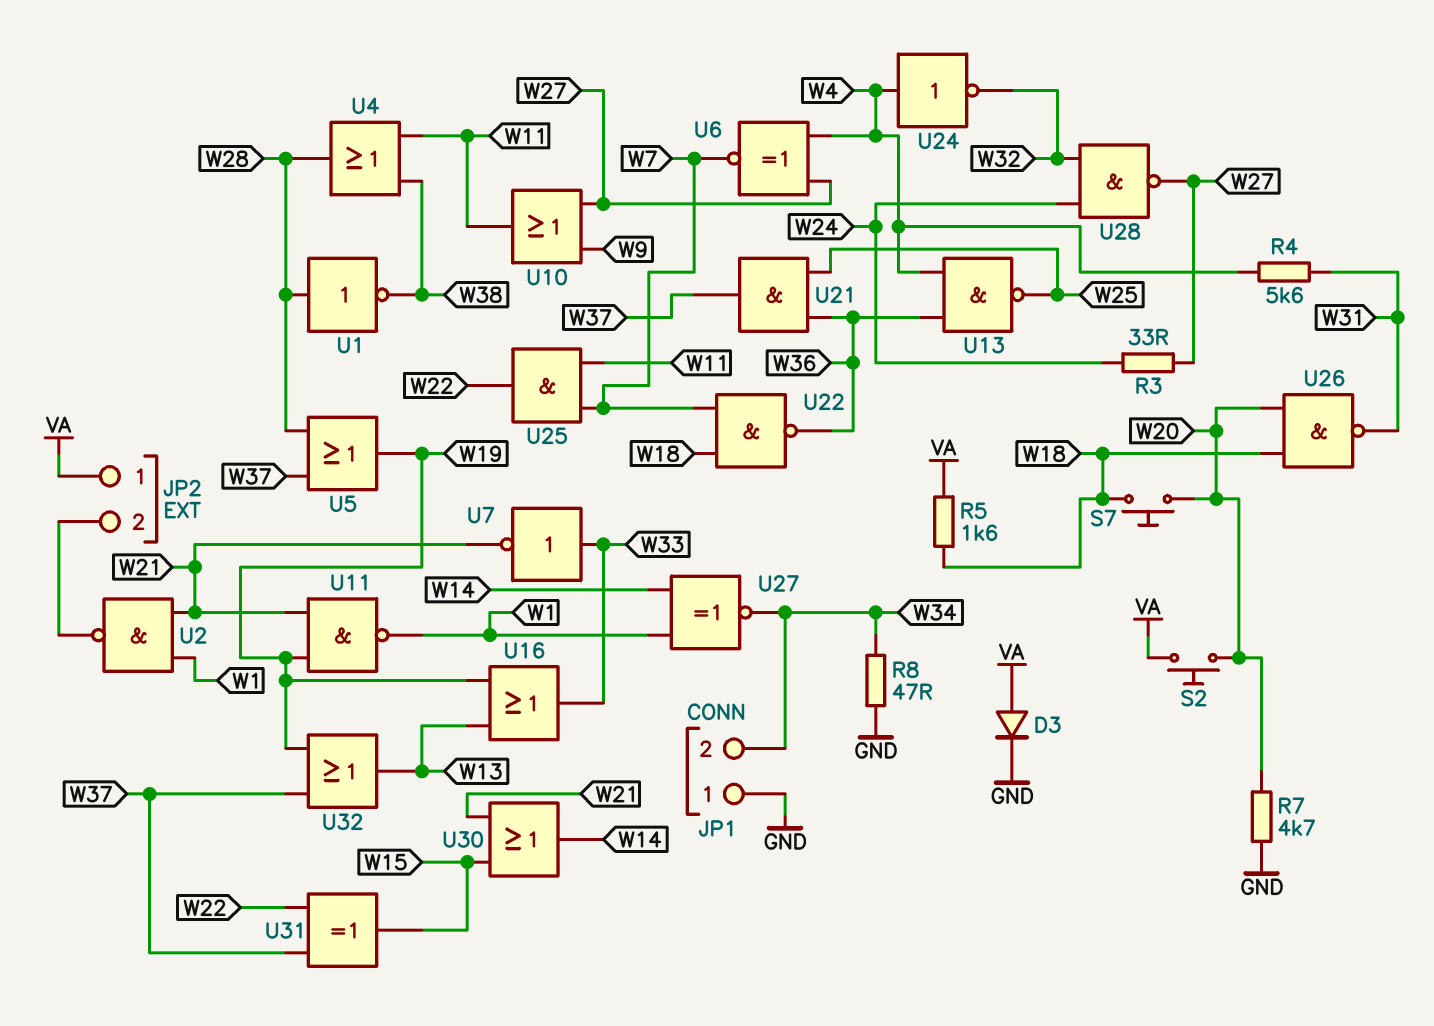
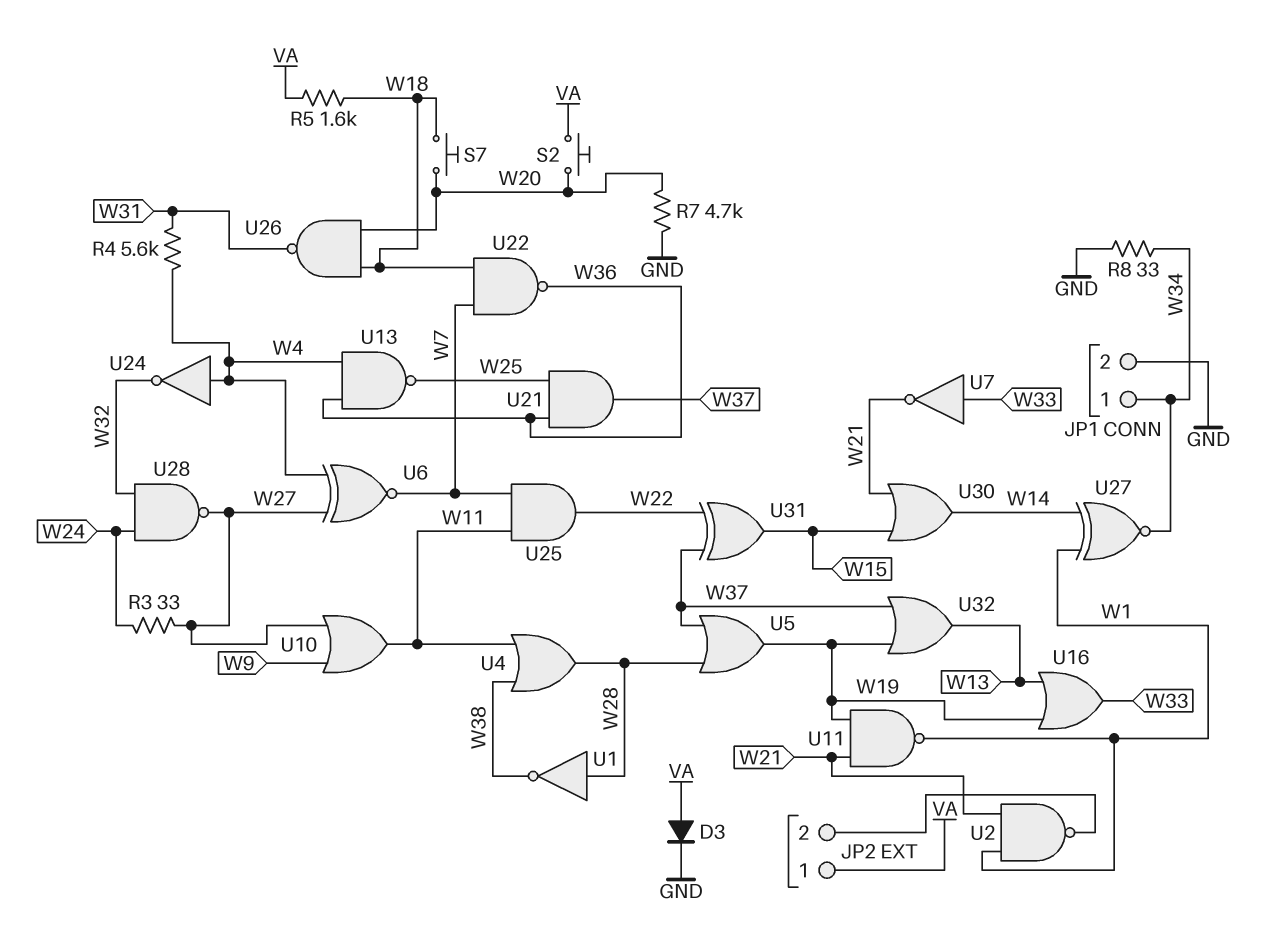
JP1 pin 1: GND -> W34
JP1 pin 2: W34 -> GND
R8: 47 (GND, W34) -> 33 (GND, W34)

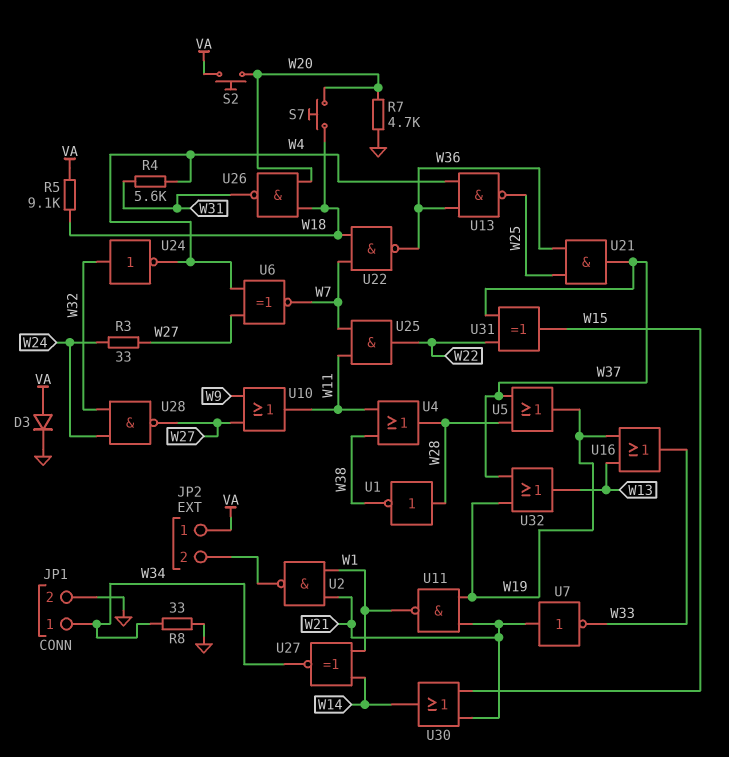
R5: 1.6k (VA, W18) -> 9.1k (VA, W18)
U7: NOT (in W33, out W21) -> NOT (in W21, out W33)
U24: NOT (in W4, out W32) -> NOT (in W32, out W4)

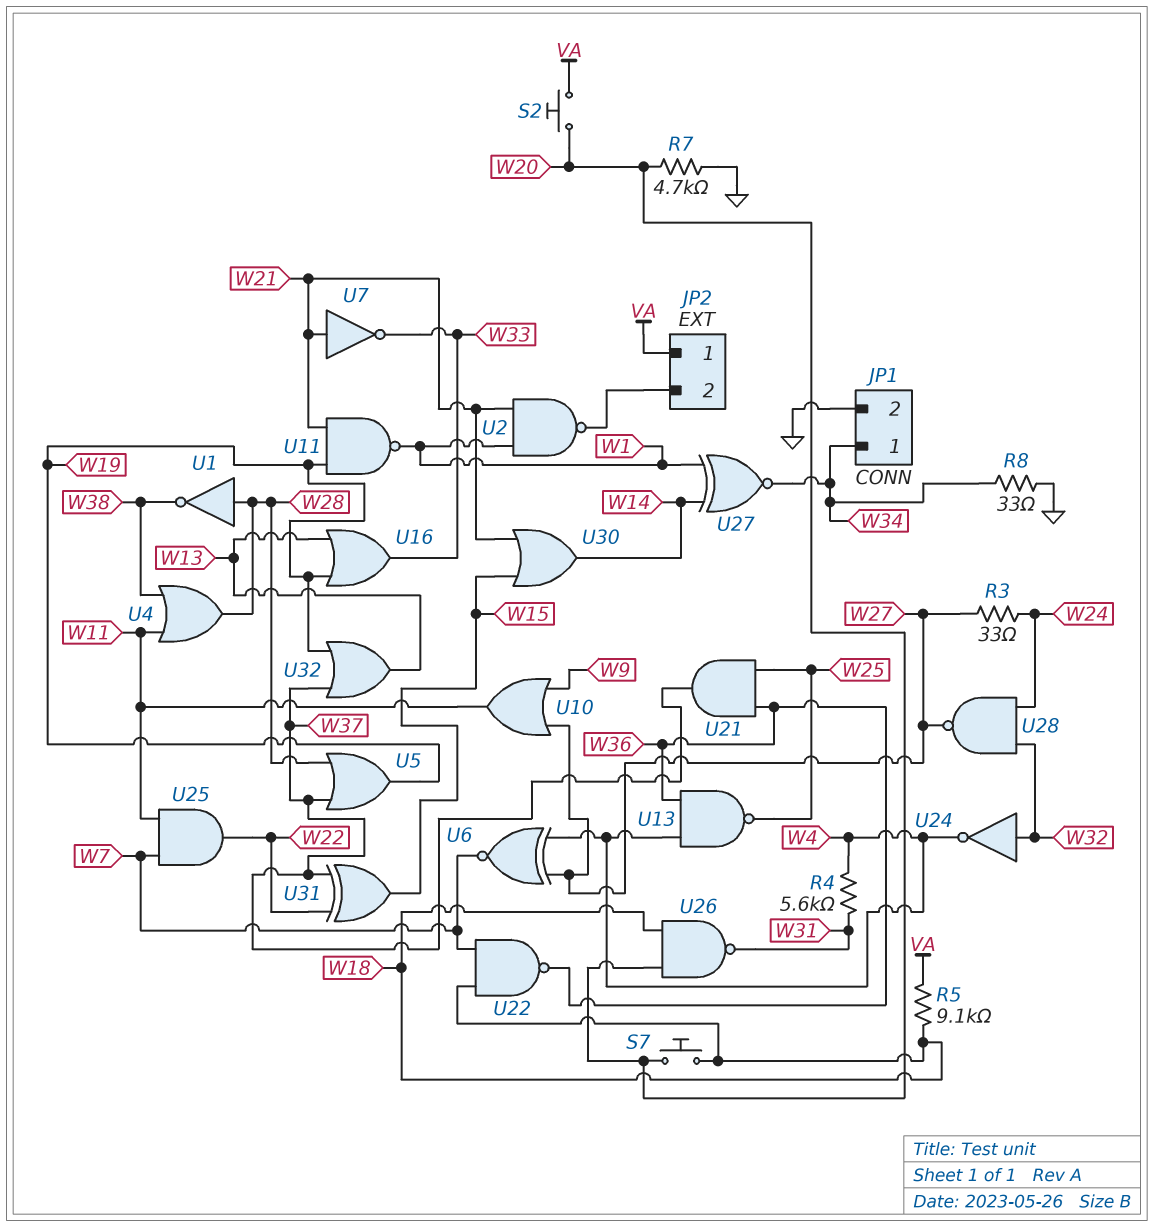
D3: diode (A VA, K GND) -> none

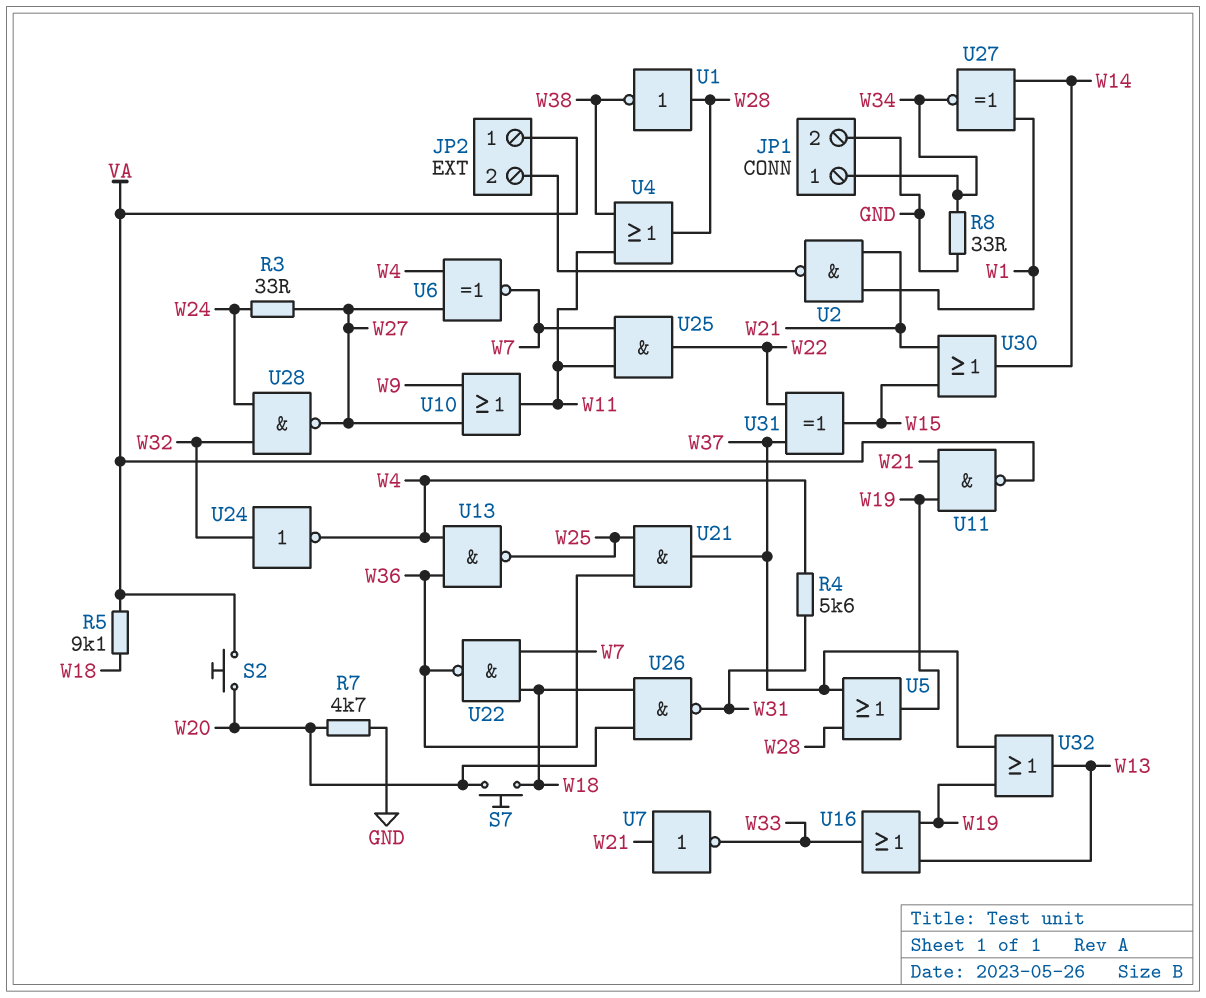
U11: NAND (in W19, in W21, out W1) -> NAND (in W19, in W21, out VA)

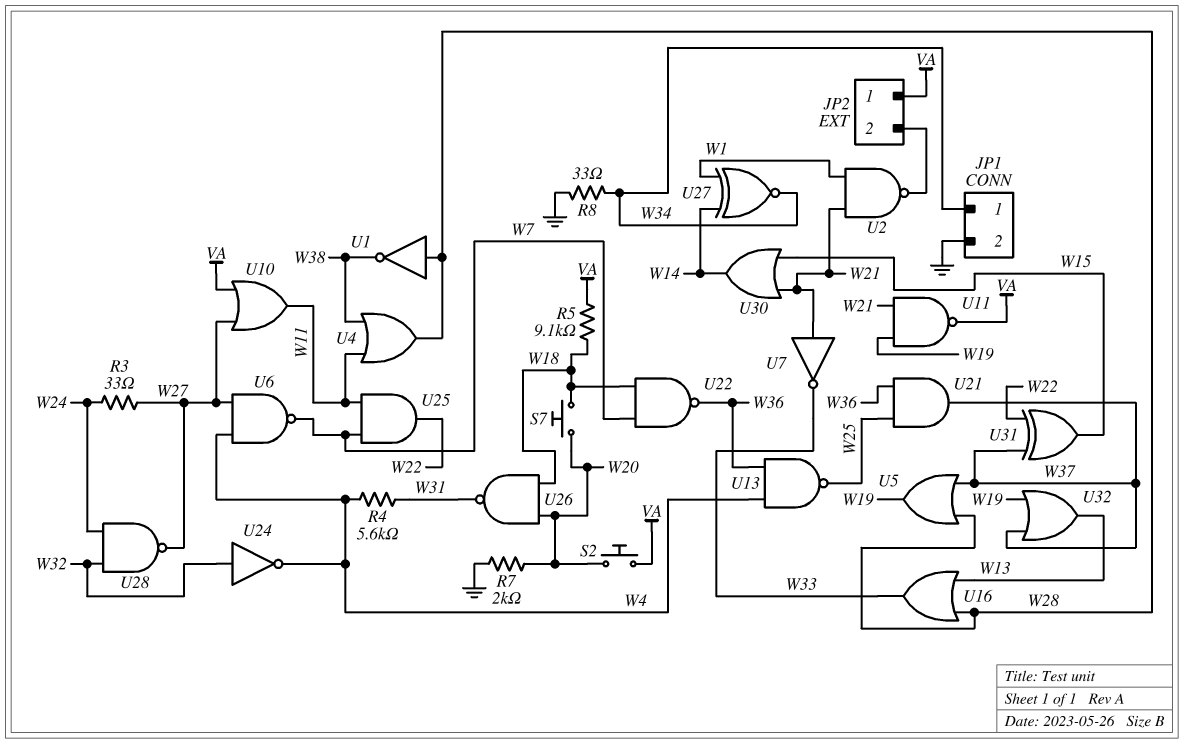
R7: 4.7k (GND, W20) -> 2k (GND, W20)
U6: XNOR (in W4, in W27, out W7) -> NAND (in W4, in W27, out W7)
U10: OR (in W9, in W27, out W11) -> OR (in VA, in W27, out W11)
U16: OR (in W13, in W19, out W33) -> OR (in W13, in W28, out W33)

